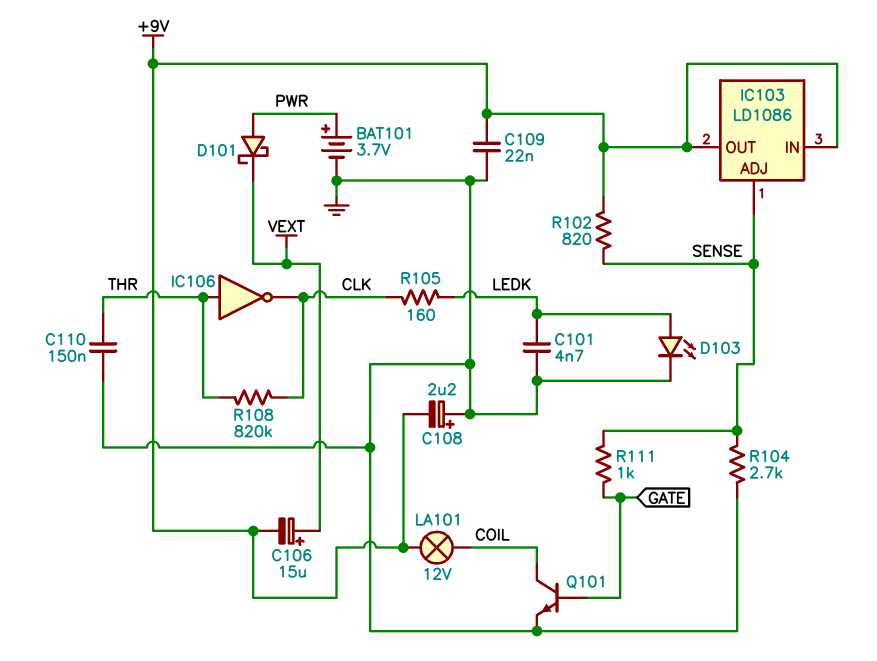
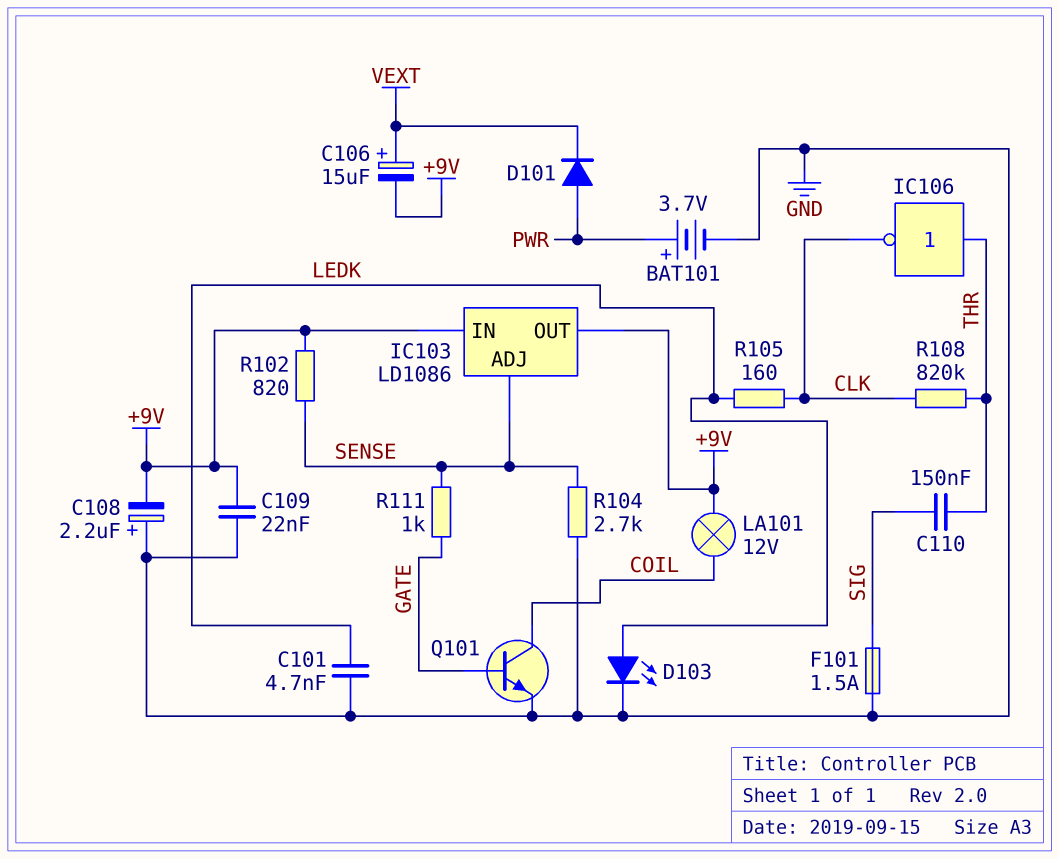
C110: 150nF (GND, THR) -> 150nF (SIG, THR)
D101: schottky (A PWR, K VEXT) -> diode (A PWR, K VEXT)
F101: none -> 1.5A (GND, SIG)

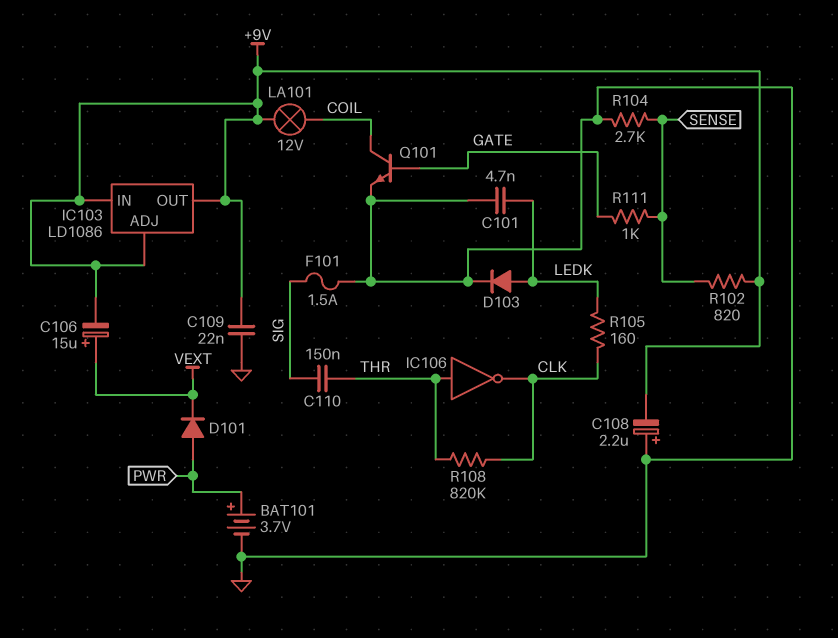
D103: LED (A LEDK, K GND) -> diode (A LEDK, K GND)
IC103 pin ADJ: SENSE -> +9V

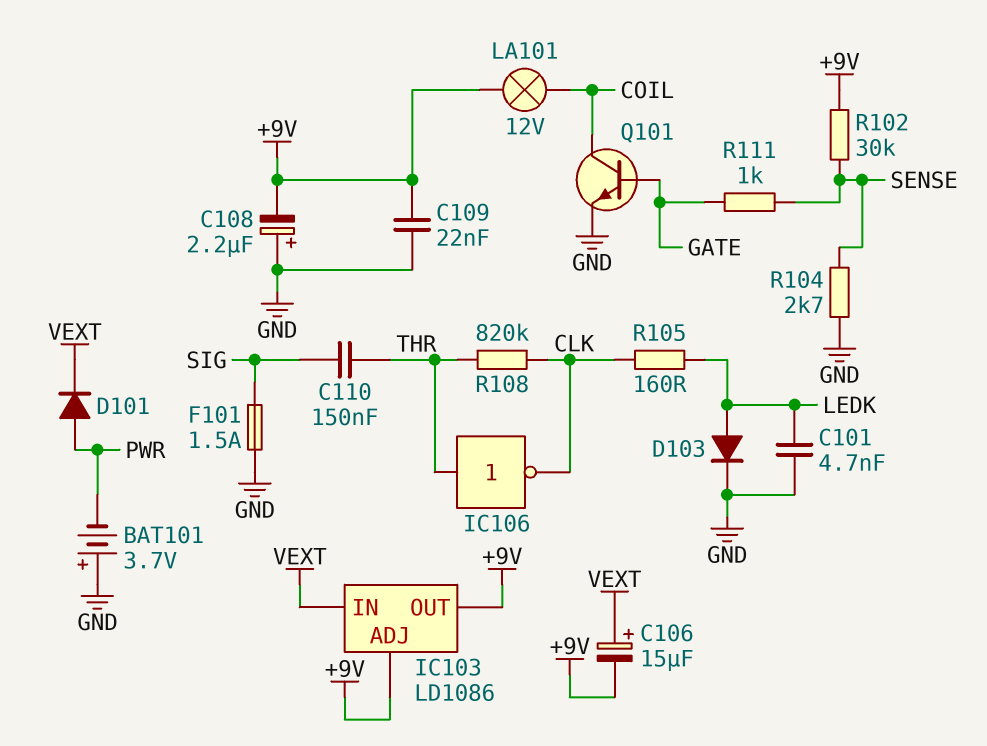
BAT101: 3.7V (plus PWR, minus GND) -> 3.7V (plus GND, minus PWR)
IC103 pin IN: +9V -> VEXT
R102: 820 (+9V, SENSE) -> 30k (+9V, SENSE)

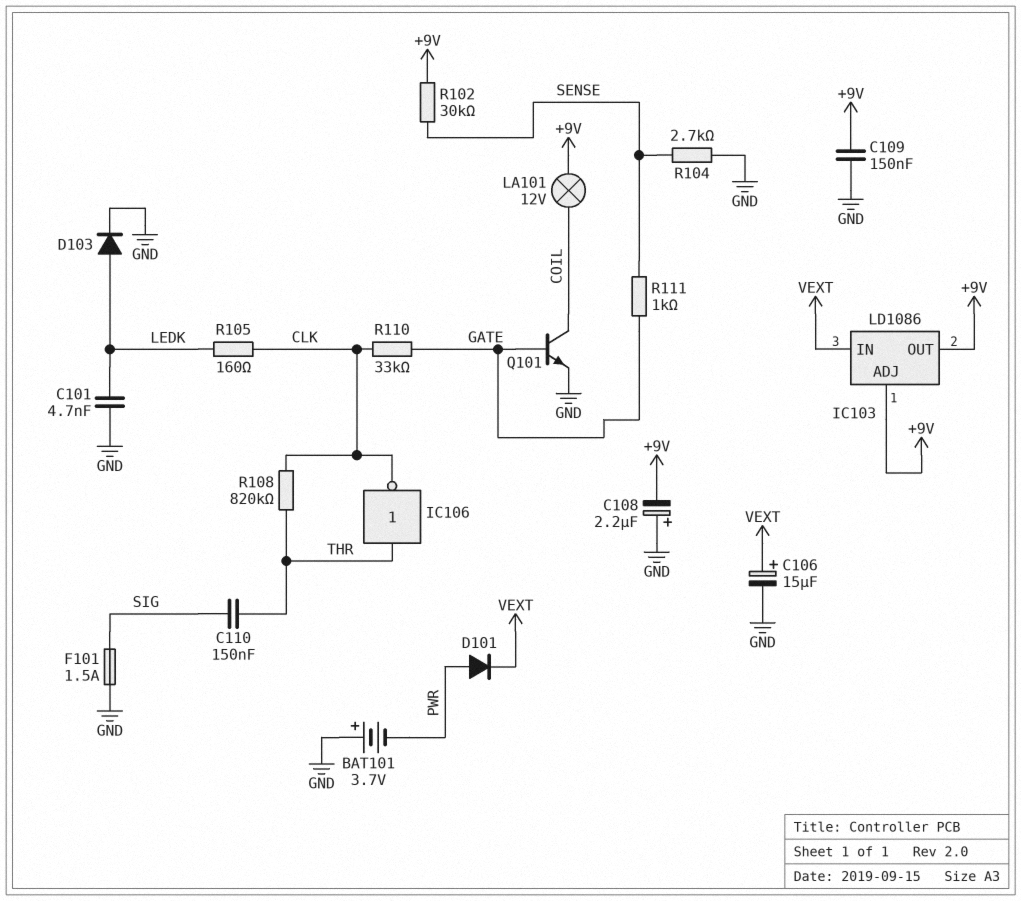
C106: 15uF (plus VEXT, minus +9V) -> 15uF (plus VEXT, minus GND)
C109: 22nF (+9V, GND) -> 150nF (+9V, GND)
R110: none -> 33k (CLK, GATE)

